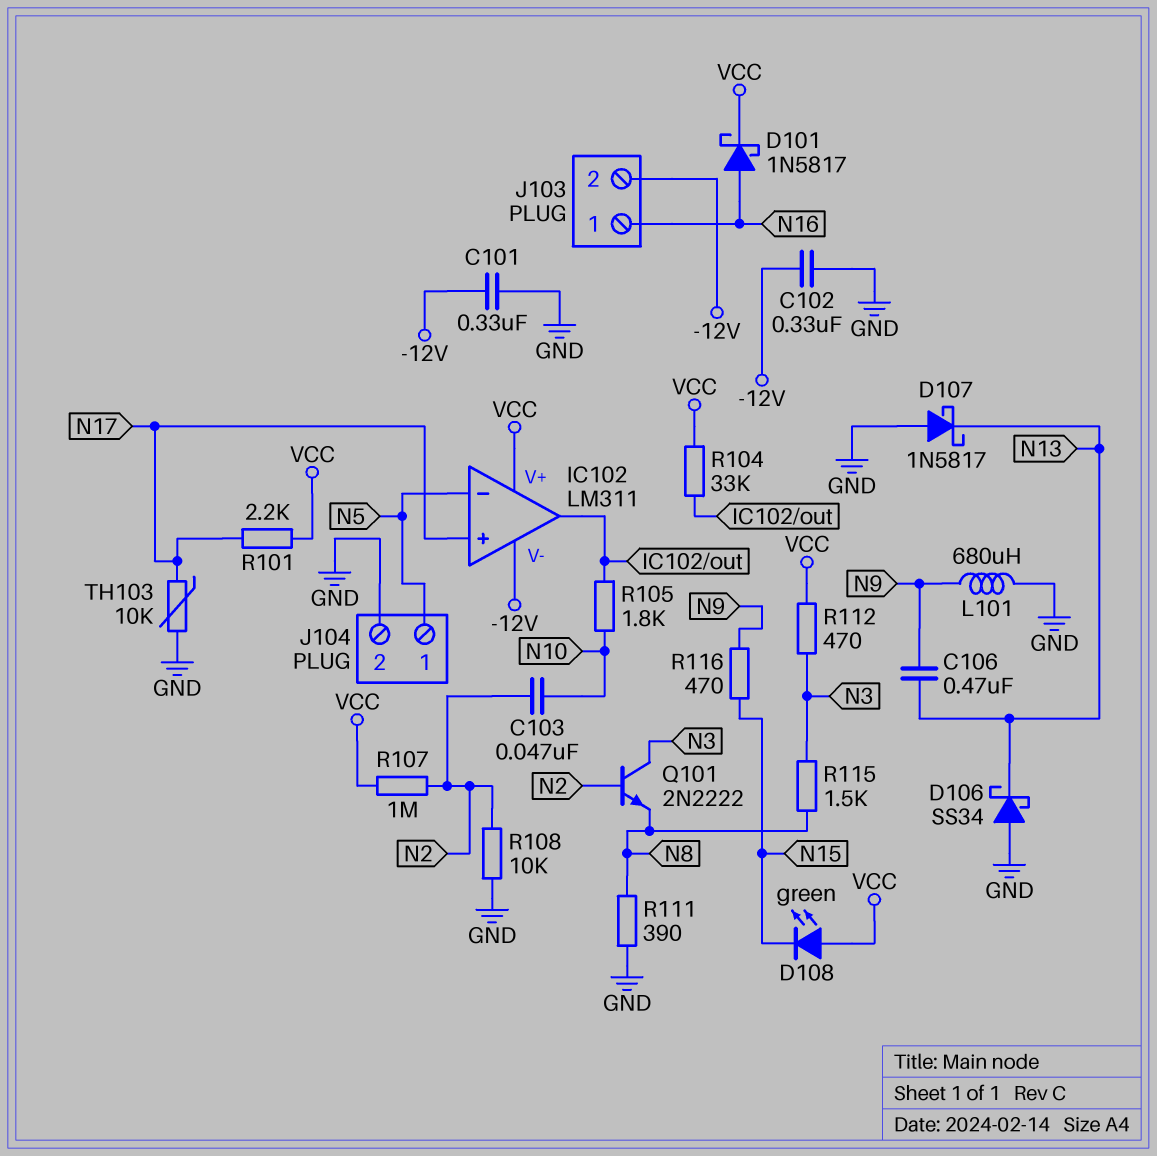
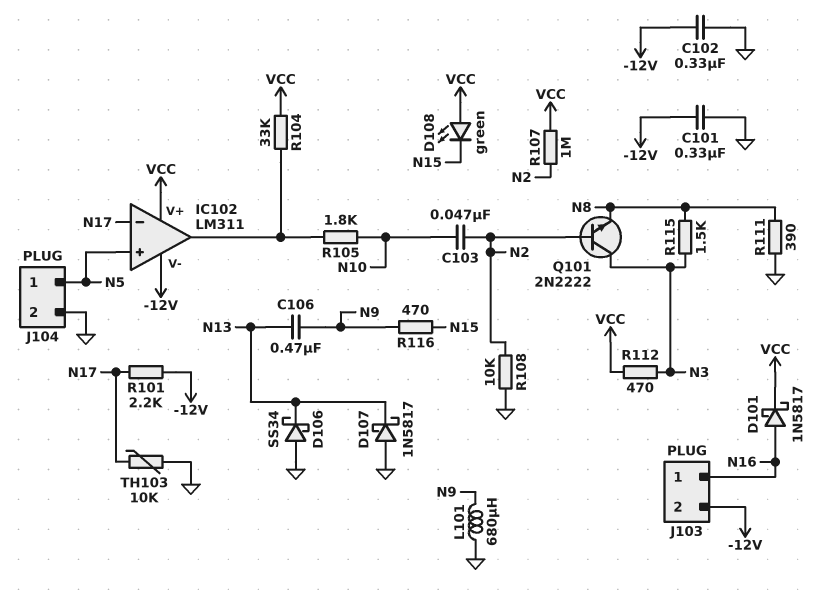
IC102 pin in+: N17 -> N5
IC102 pin in-: N5 -> N17
R101: 2.2k (N17, VCC) -> 2.2k (-12V, N17)

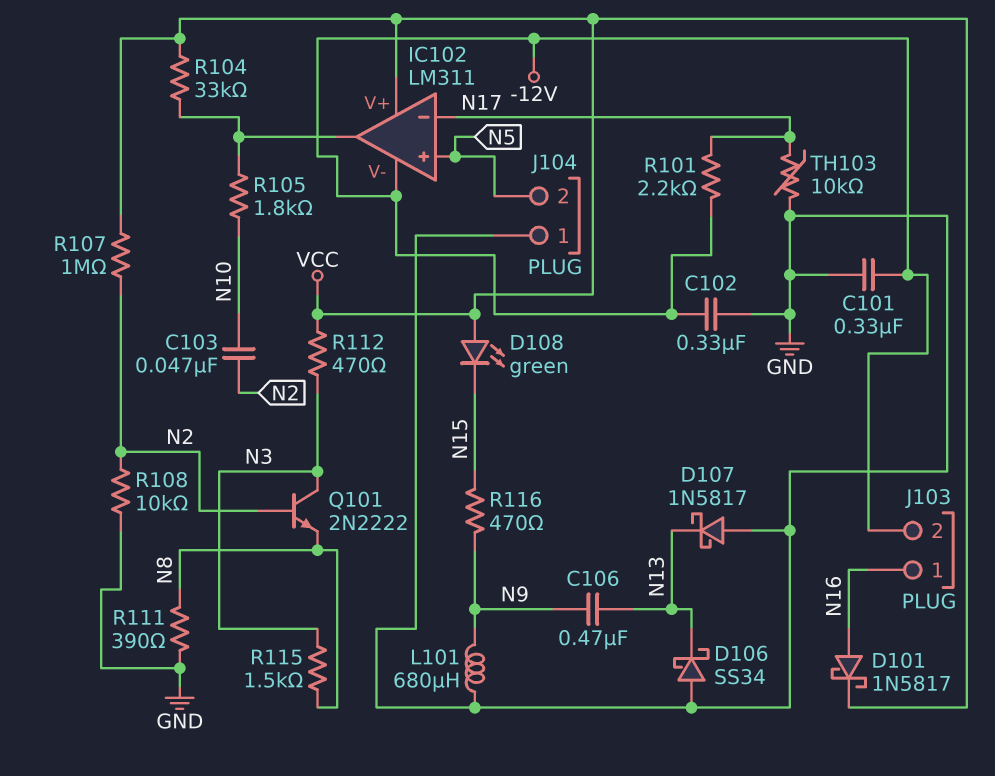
J104 pin 1: N5 -> GND
J104 pin 2: GND -> N5

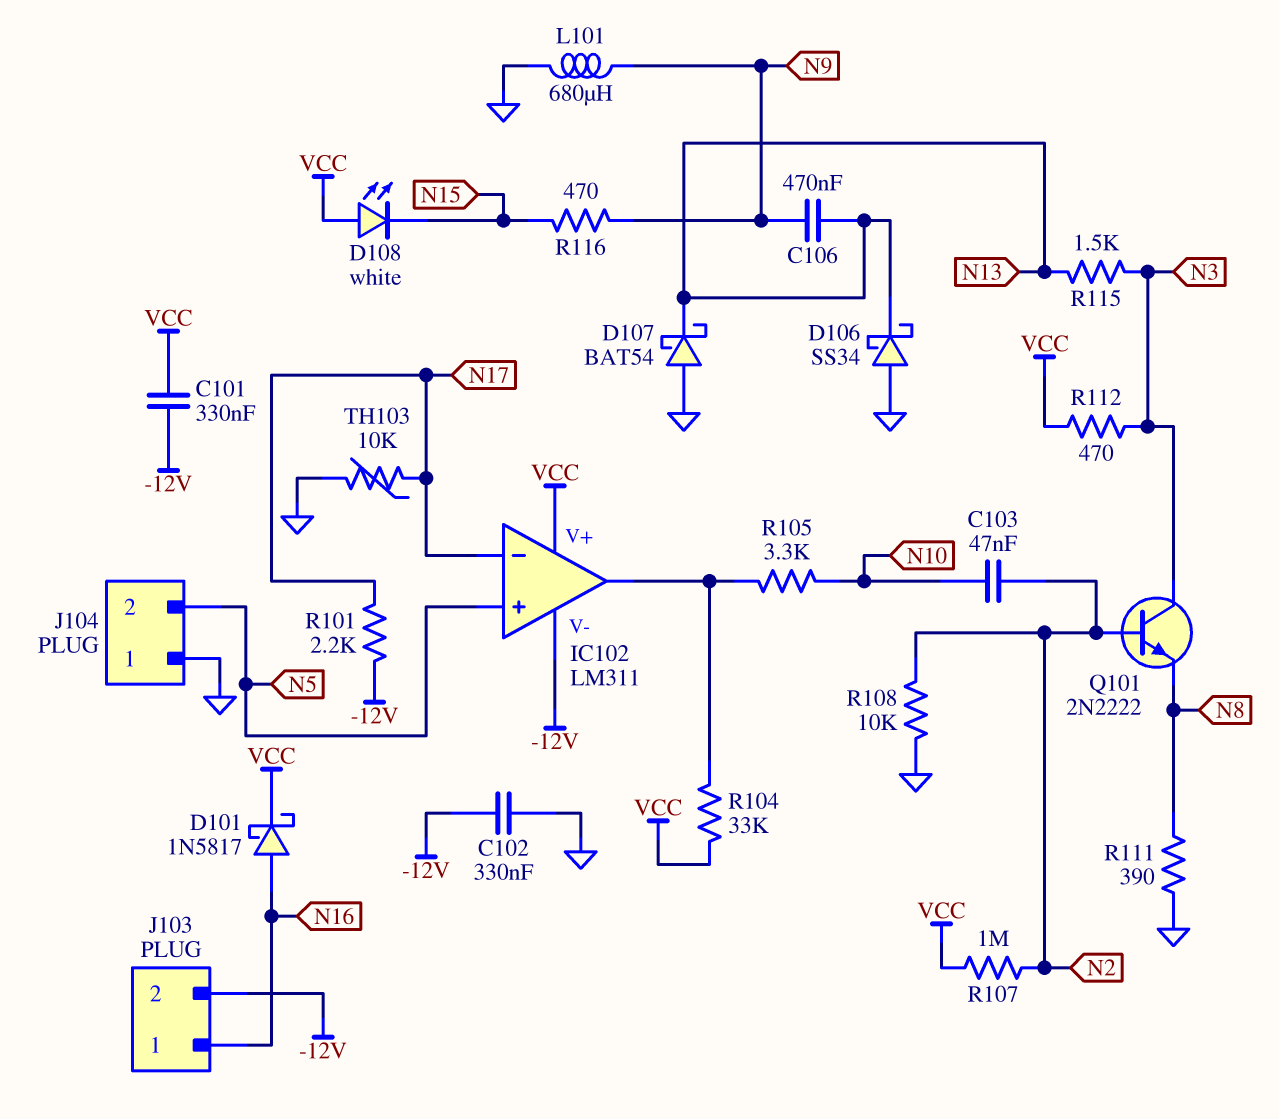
C101: 330nF (-12V, GND) -> 330nF (-12V, VCC)
D107: schottky 1N5817 (A GND, K N13) -> schottky BAT54 (A GND, K N13)
D108: LED green (A VCC, K N15) -> LED white (A VCC, K N15)
R105: 1.8k (IC102/out, N10) -> 3.3k (IC102/out, N10)
R115: 1.5k (N3, N8) -> 1.5k (N3, N13)

